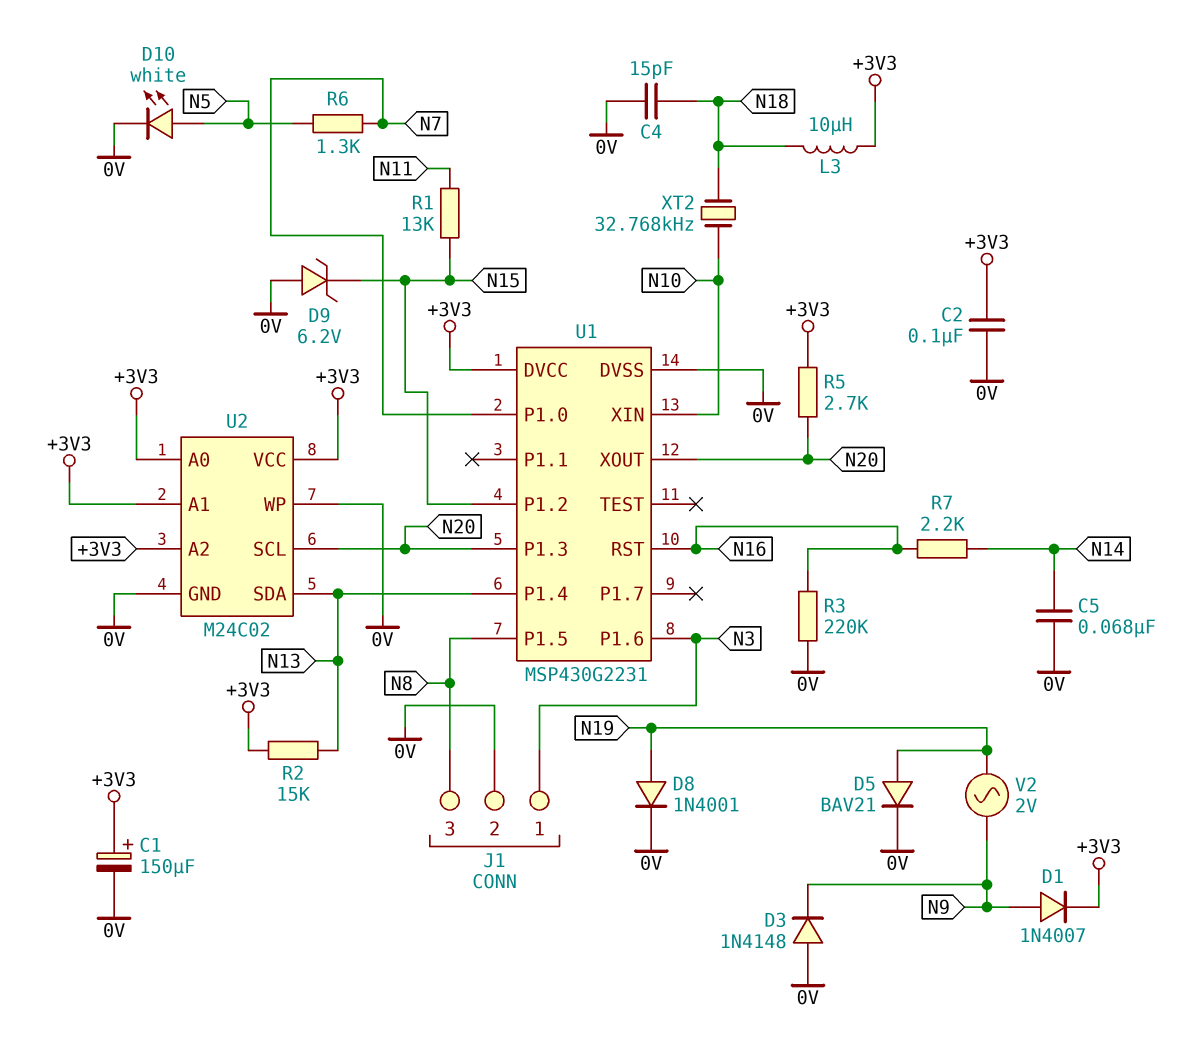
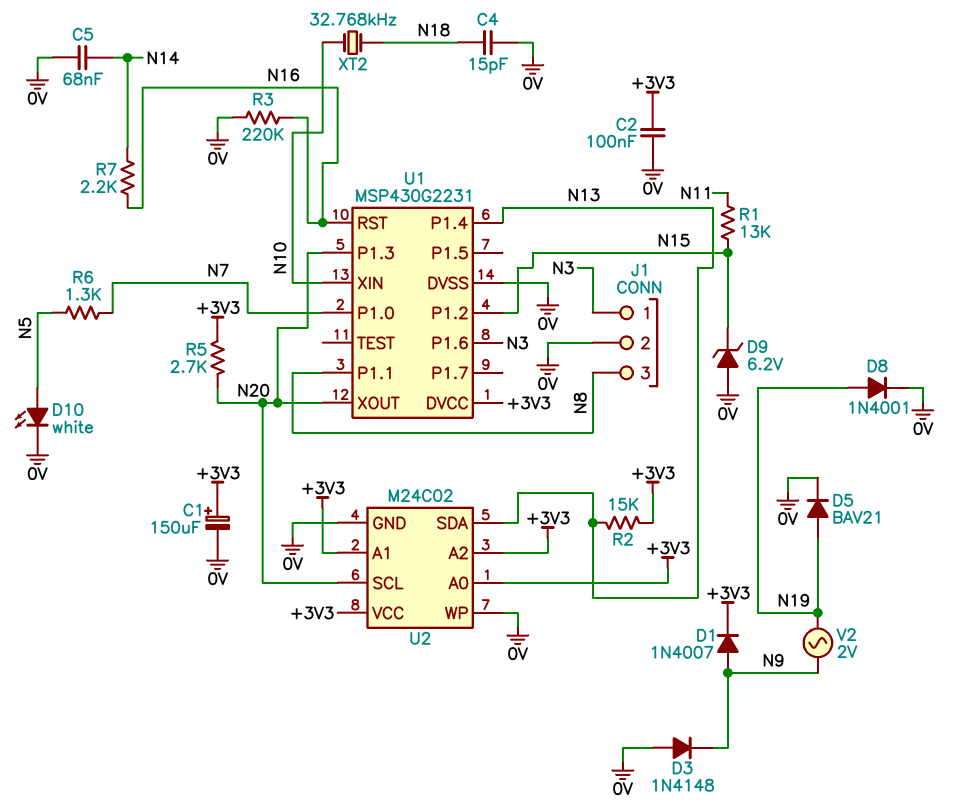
L3: 10uH (+3V3, N18) -> none
U1 pin P1.1: none -> N8
U1 pin P1.5: N8 -> none

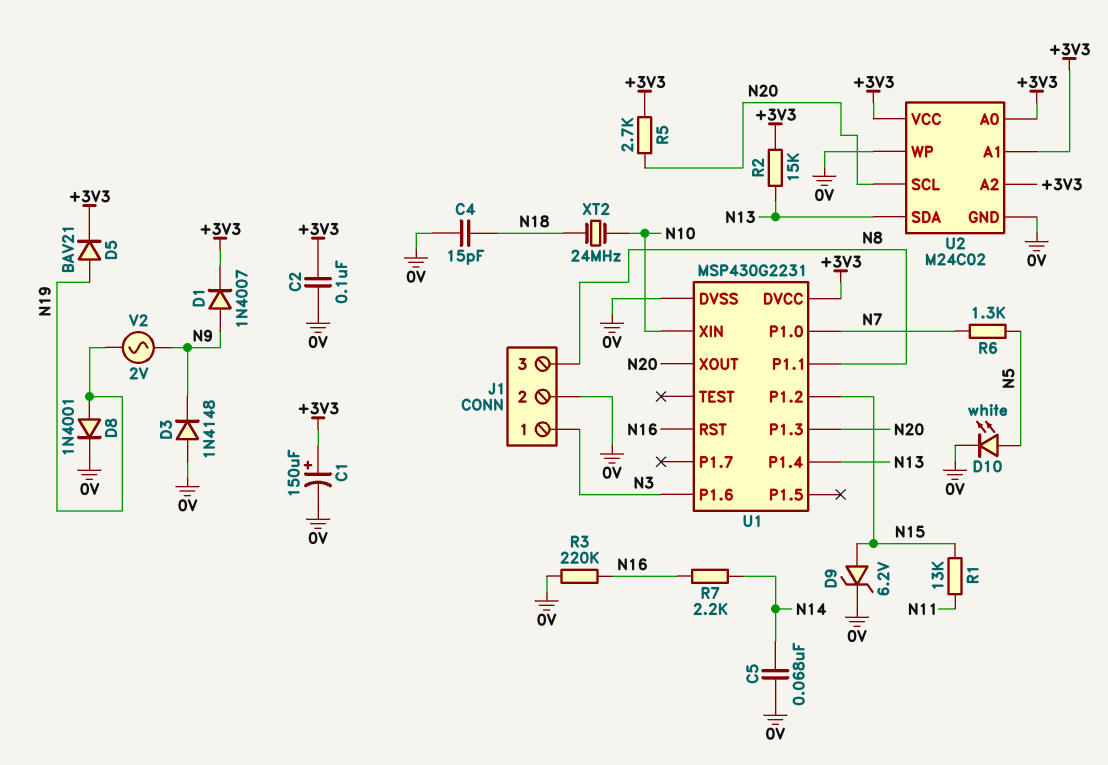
D5: diode BAV21 (A N19, K 0V) -> diode BAV21 (A N19, K +3V3)
D9: zener 6.2V (A 0V, K N15) -> zener 6.2V (A N15, K 0V)
XT2: 32.768kHz (N10, N18) -> 24MHz (N10, N18)

